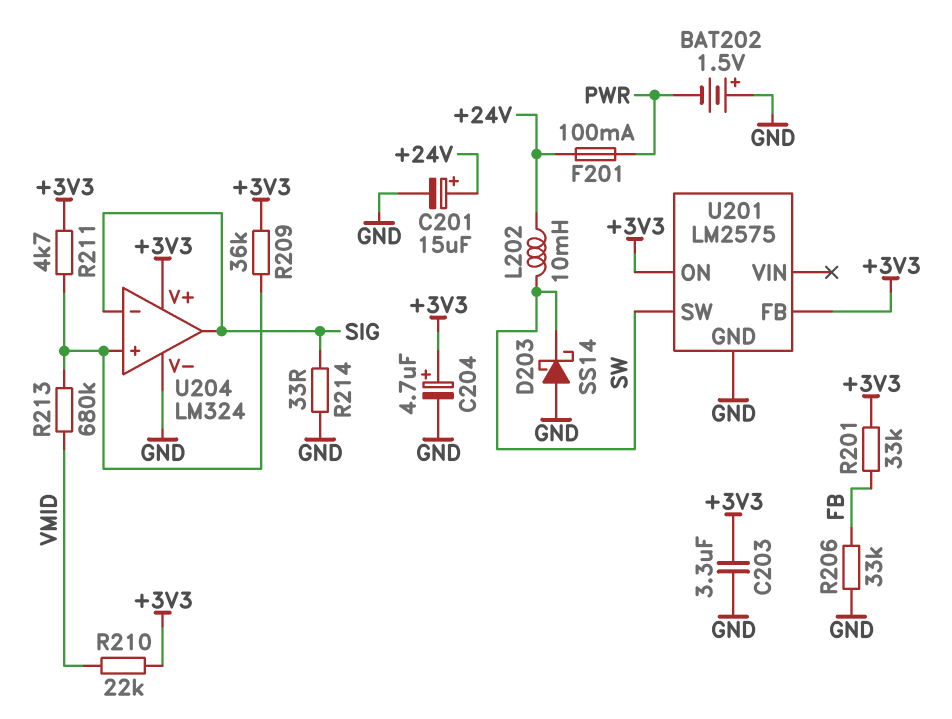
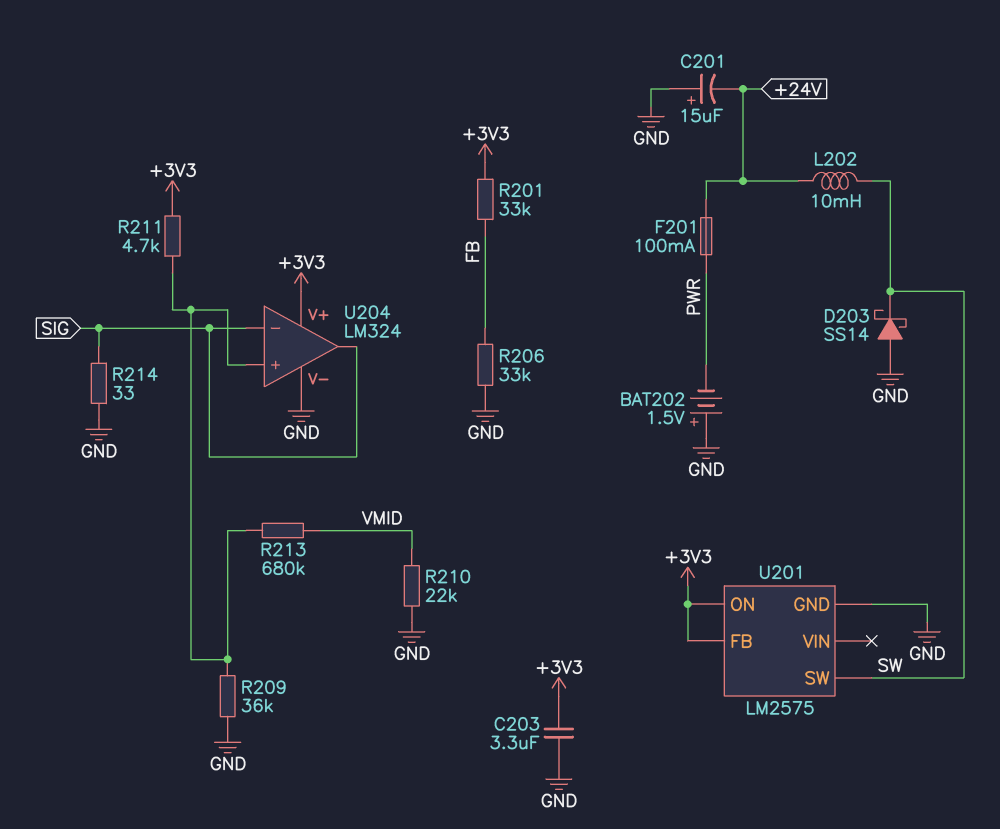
C201: 15uF (plus +24V, minus GND) -> 15uF (plus GND, minus +24V)
C204: 4.7uF (plus +3V3, minus GND) -> none
R209: 36k (+3V3, U204/in+) -> 36k (GND, U204/in+)
R210: 22k (+3V3, VMID) -> 22k (GND, VMID)

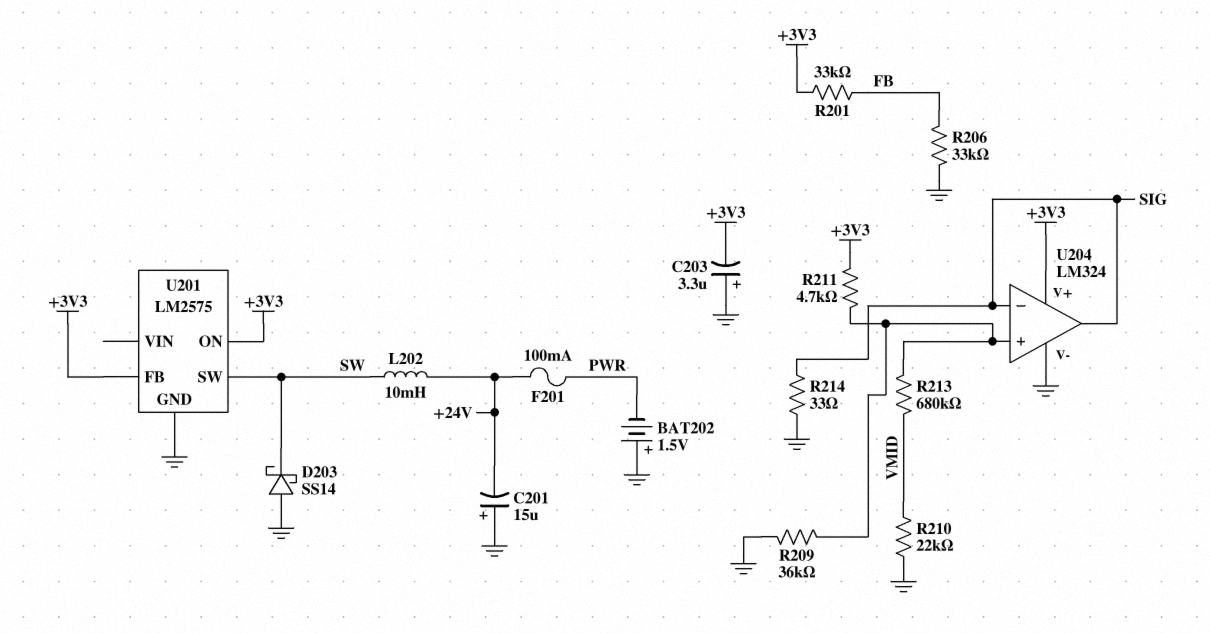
C203: 3.3uF (+3V3, GND) -> 3.3uF (plus GND, minus +3V3)

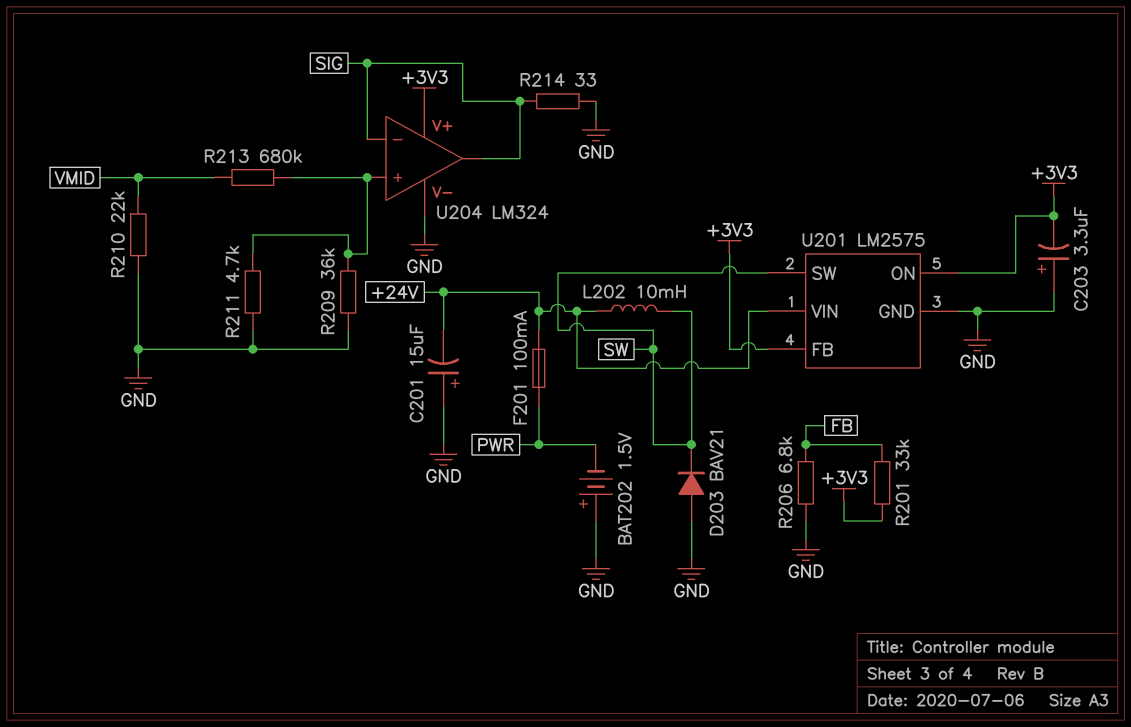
D203: schottky SS14 (A GND, K SW) -> diode BAV21 (A GND, K SW)
R206: 33k (FB, GND) -> 6.8k (FB, GND)
R211: 4.7k (+3V3, U204/in+) -> 4.7k (GND, U204/in+)
U201 pin VIN: none -> +24V

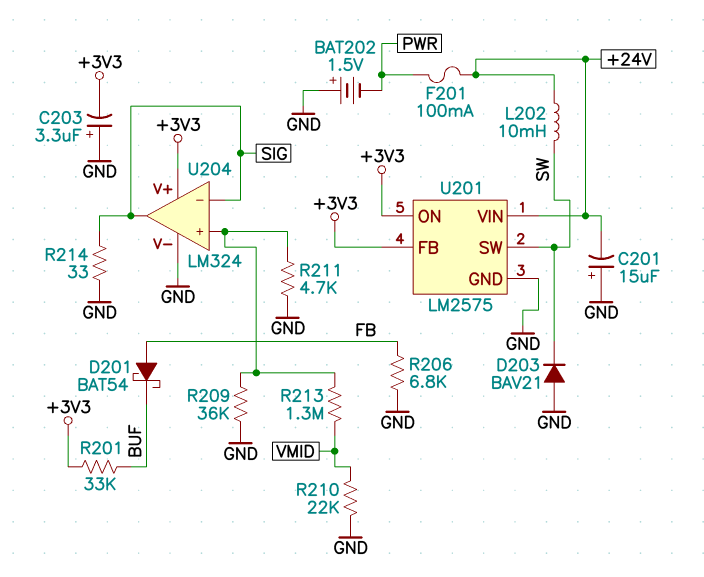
D201: none -> schottky BAT54 (A FB, K BUF)
R201: 33k (+3V3, FB) -> 33k (+3V3, BUF)
R213: 680k (U204/in+, VMID) -> 1.3M (U204/in+, VMID)

